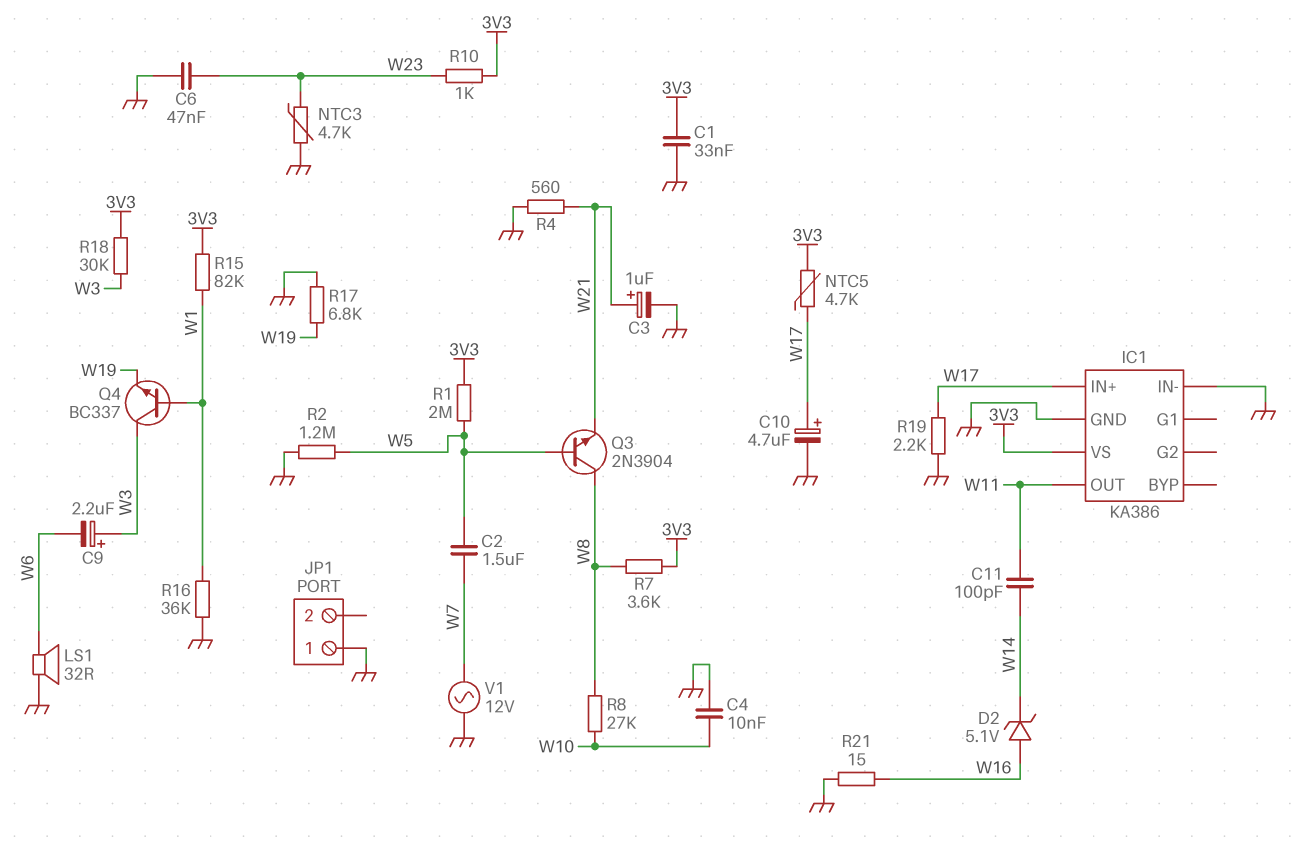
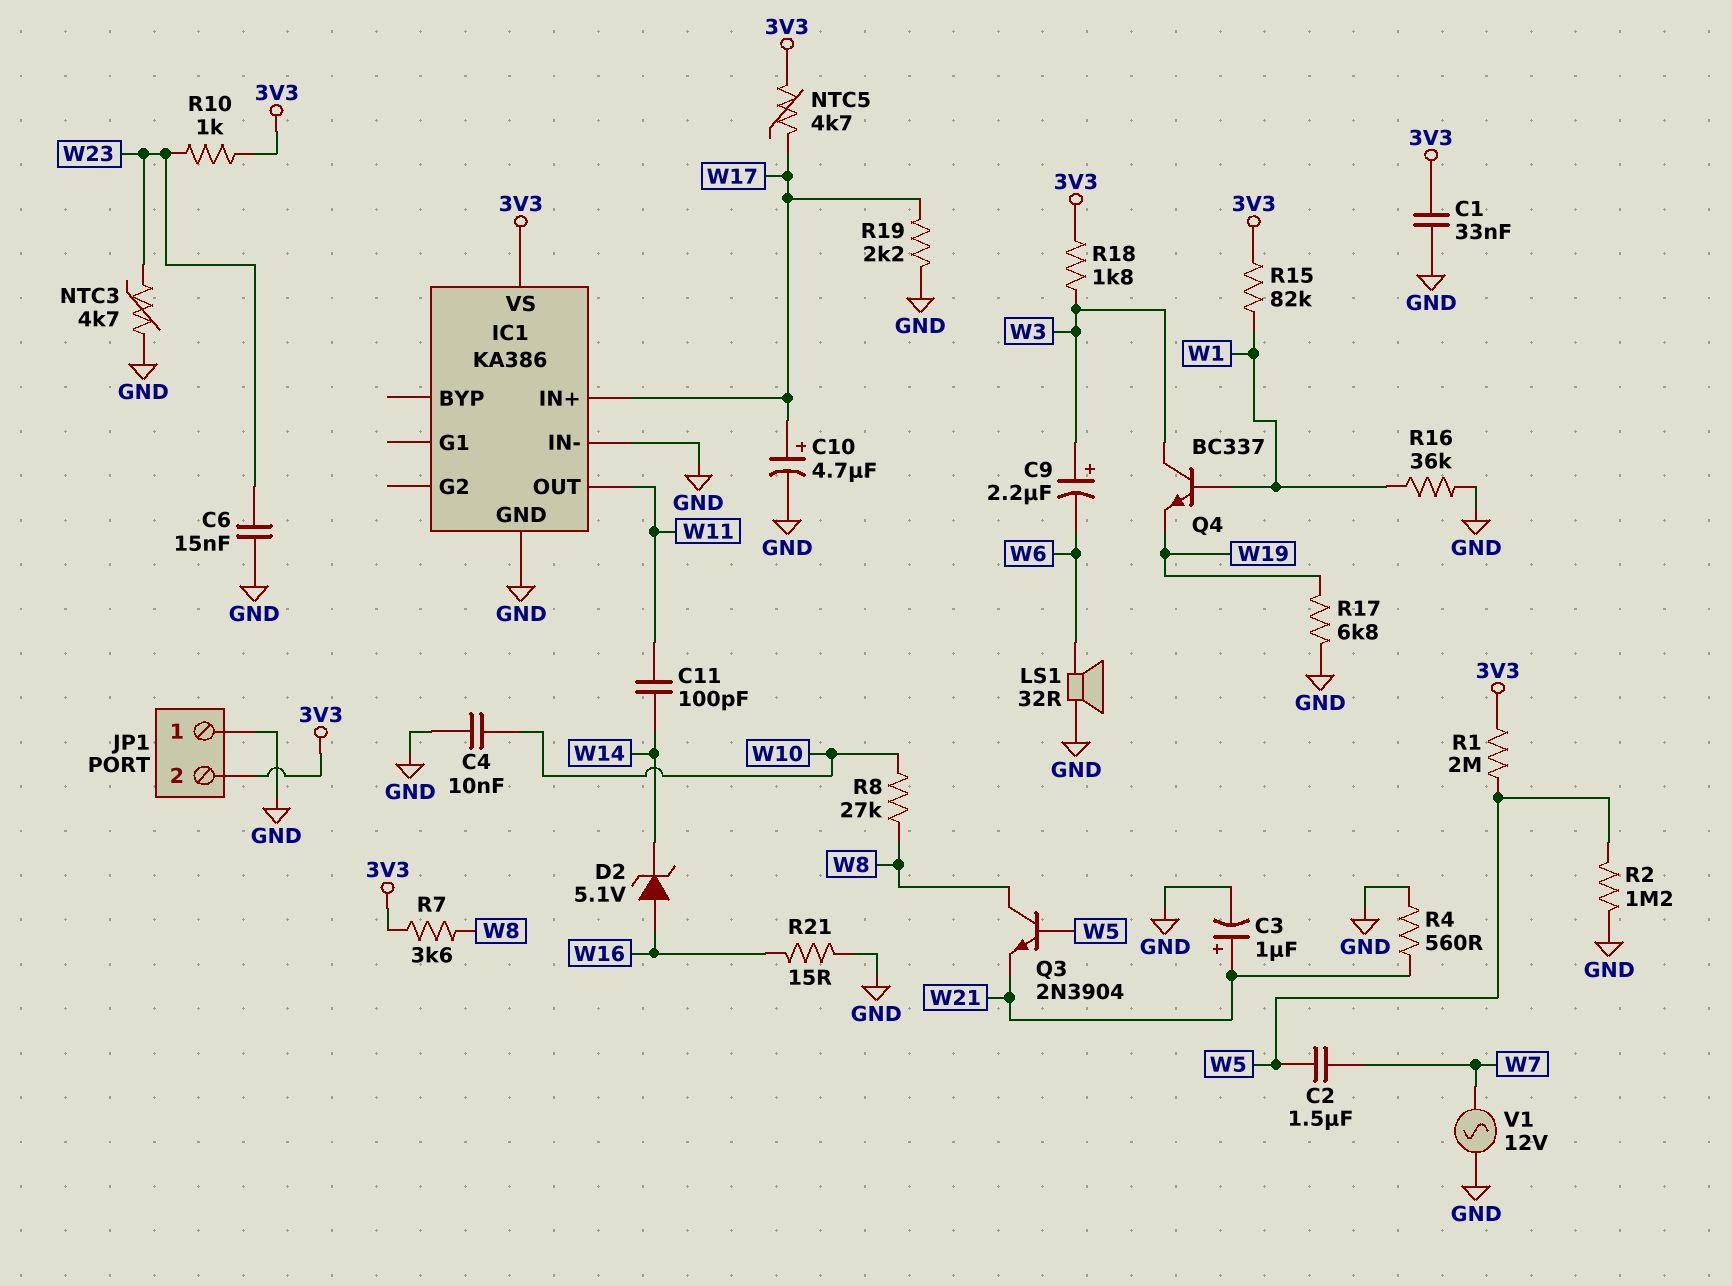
C6: 47nF (GND, W23) -> 15nF (GND, W23)
JP1 pin 2: none -> 3V3
R18: 30k (3V3, W3) -> 1.8k (3V3, W3)

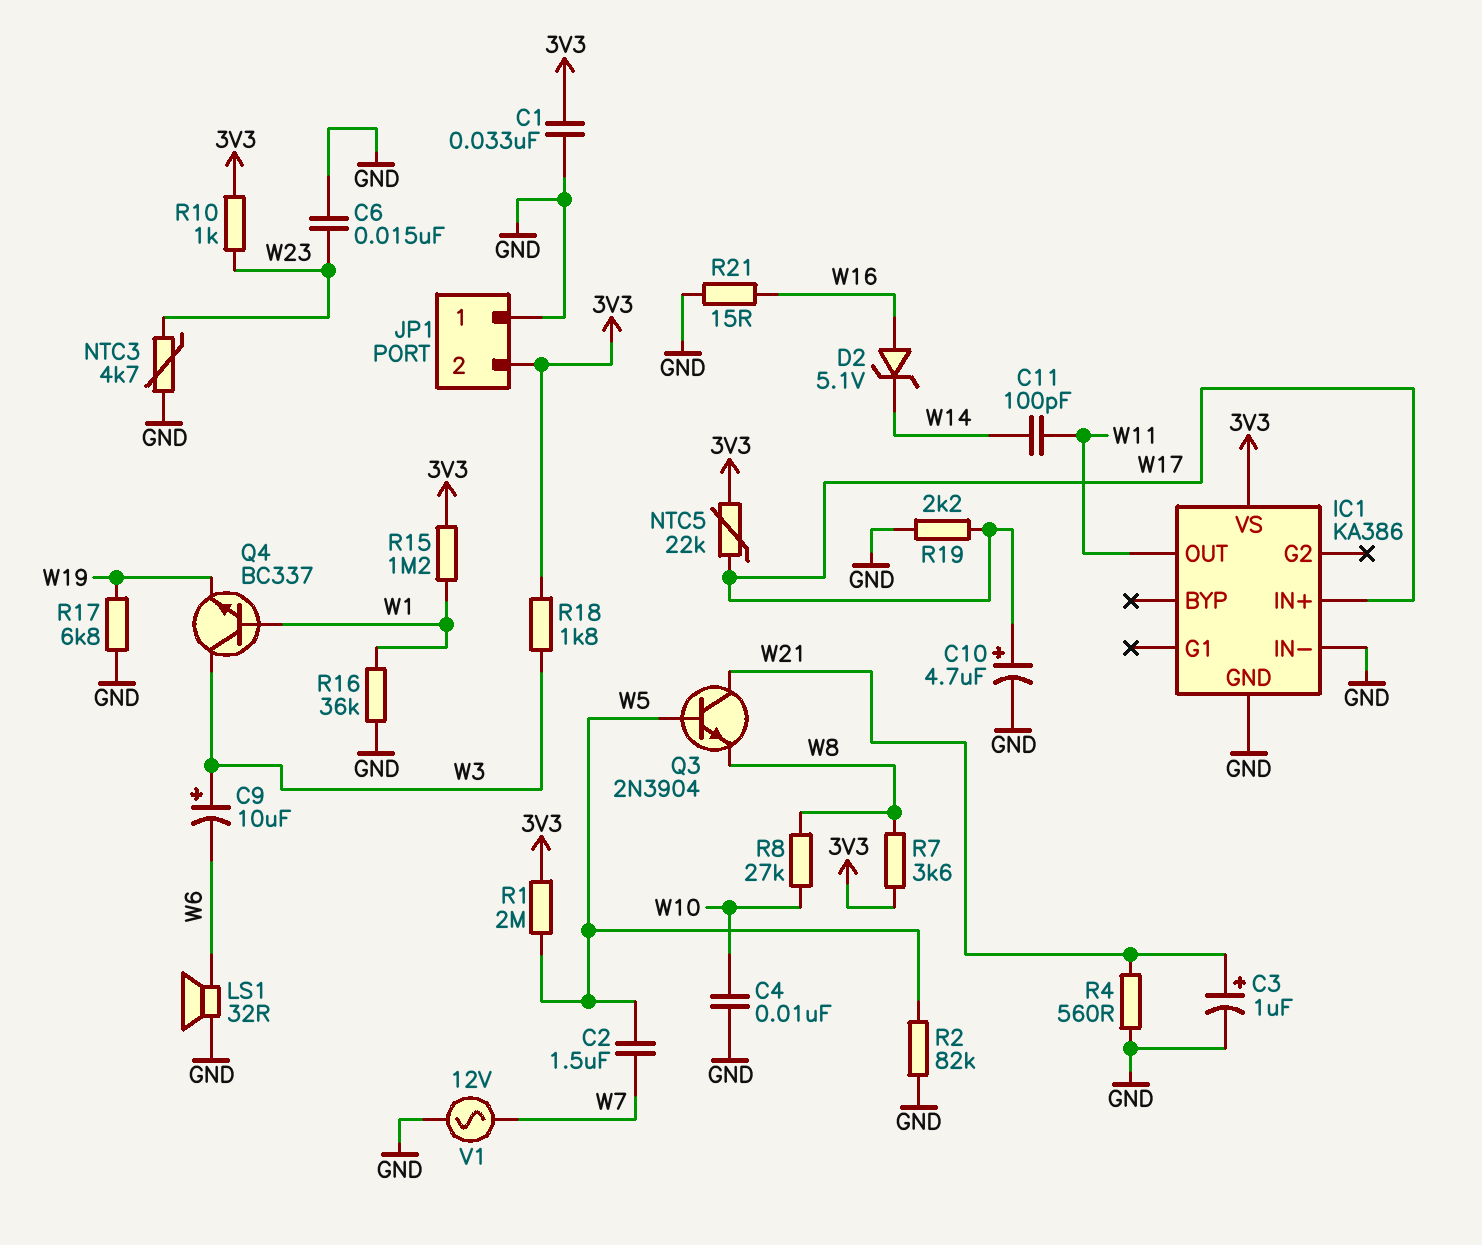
C9: 2.2uF (plus W3, minus W6) -> 10uF (plus W3, minus W6)
NTC5: 4.7k (3V3, W17) -> 22k (3V3, W17)
Q3: NPN 2N3904 (B W5, C W8, E W21) -> NPN 2N3904 (B W5, C W21, E W8)
R2: 1.2M (GND, W5) -> 82k (GND, W5)
R15: 82k (3V3, W1) -> 1.2M (3V3, W1)

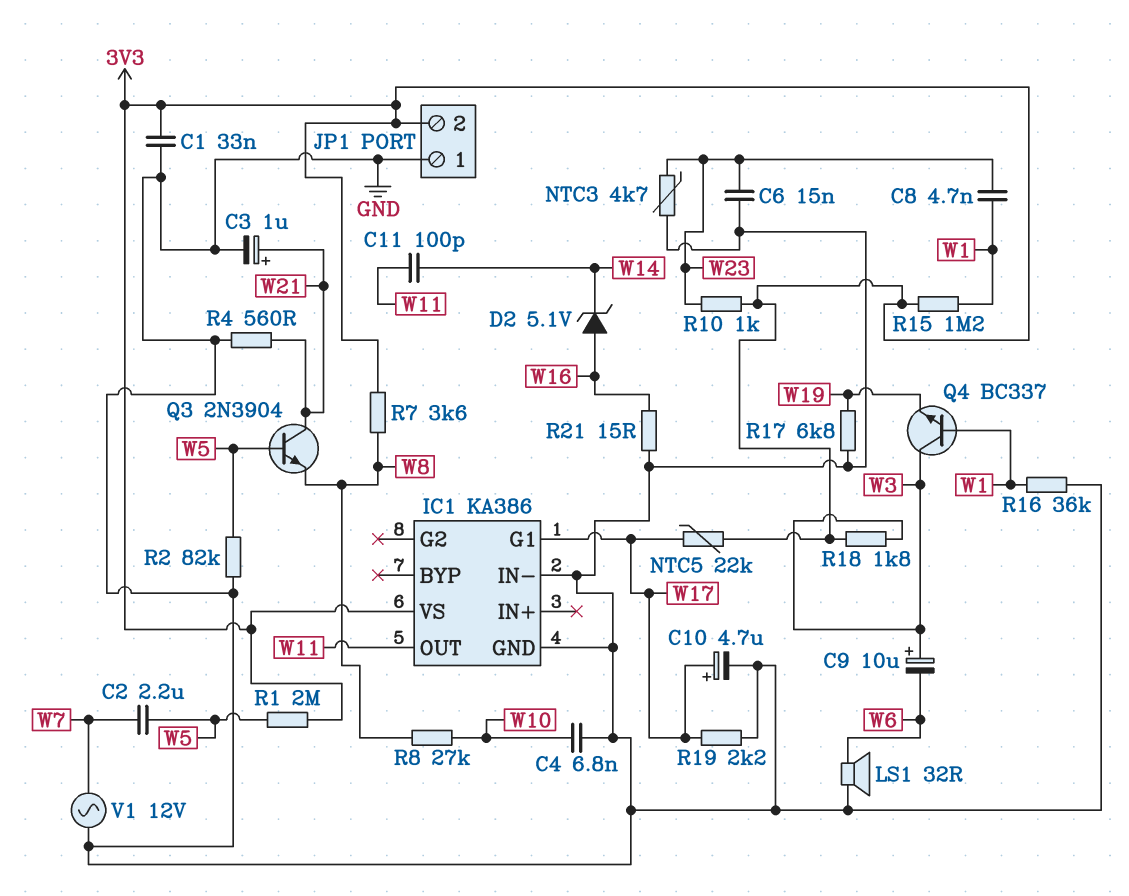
C2: 1.5uF (W5, W7) -> 2.2uF (W5, W7)
C4: 10nF (GND, W10) -> 6.8nF (GND, W10)
C8: none -> 4.7nF (W1, W23)
IC1 pin G1: none -> W17
IC1 pin IN+: W17 -> none

